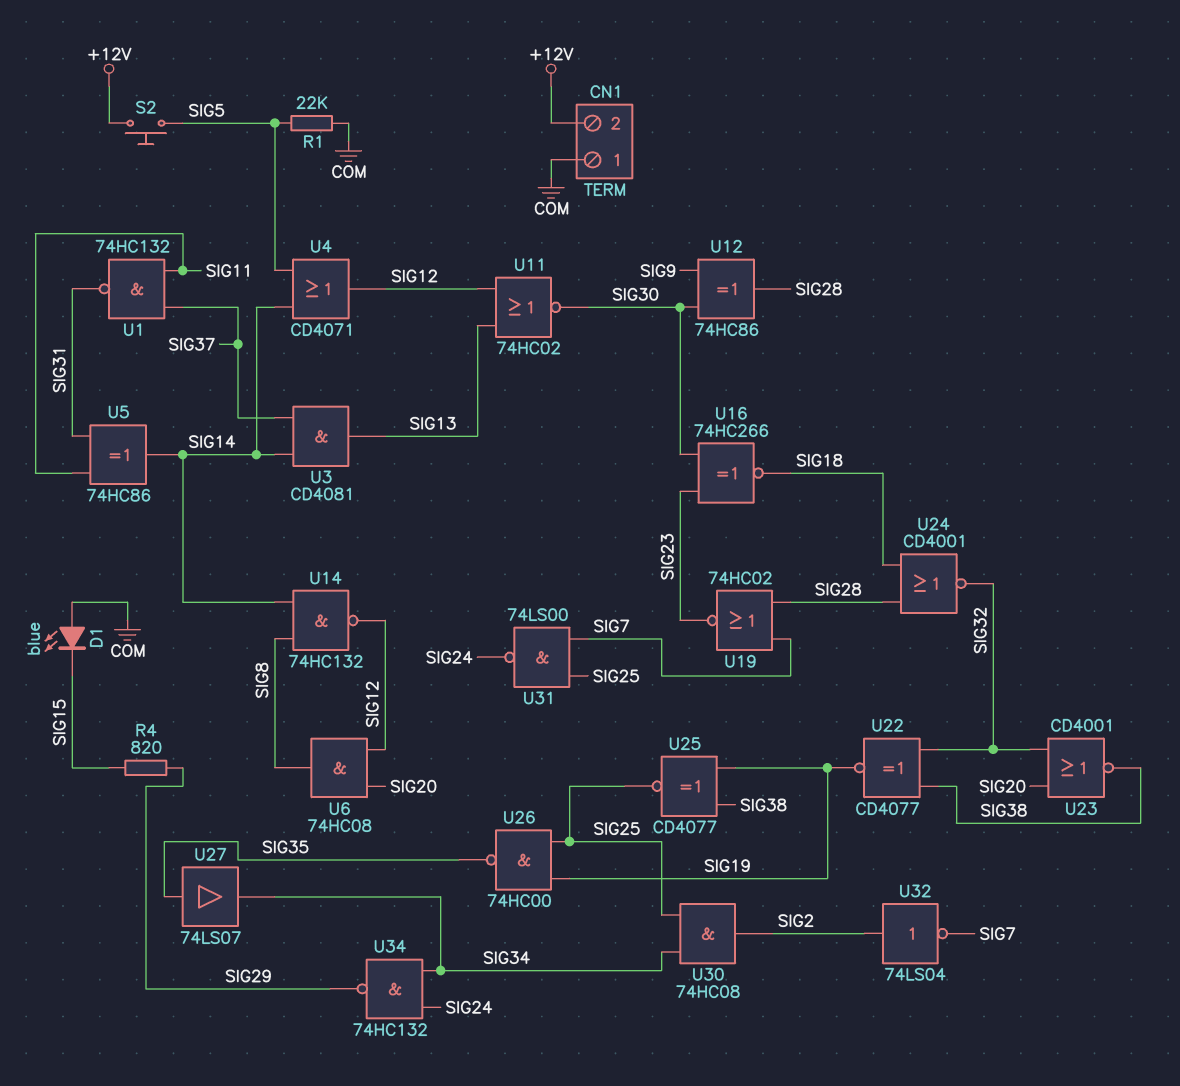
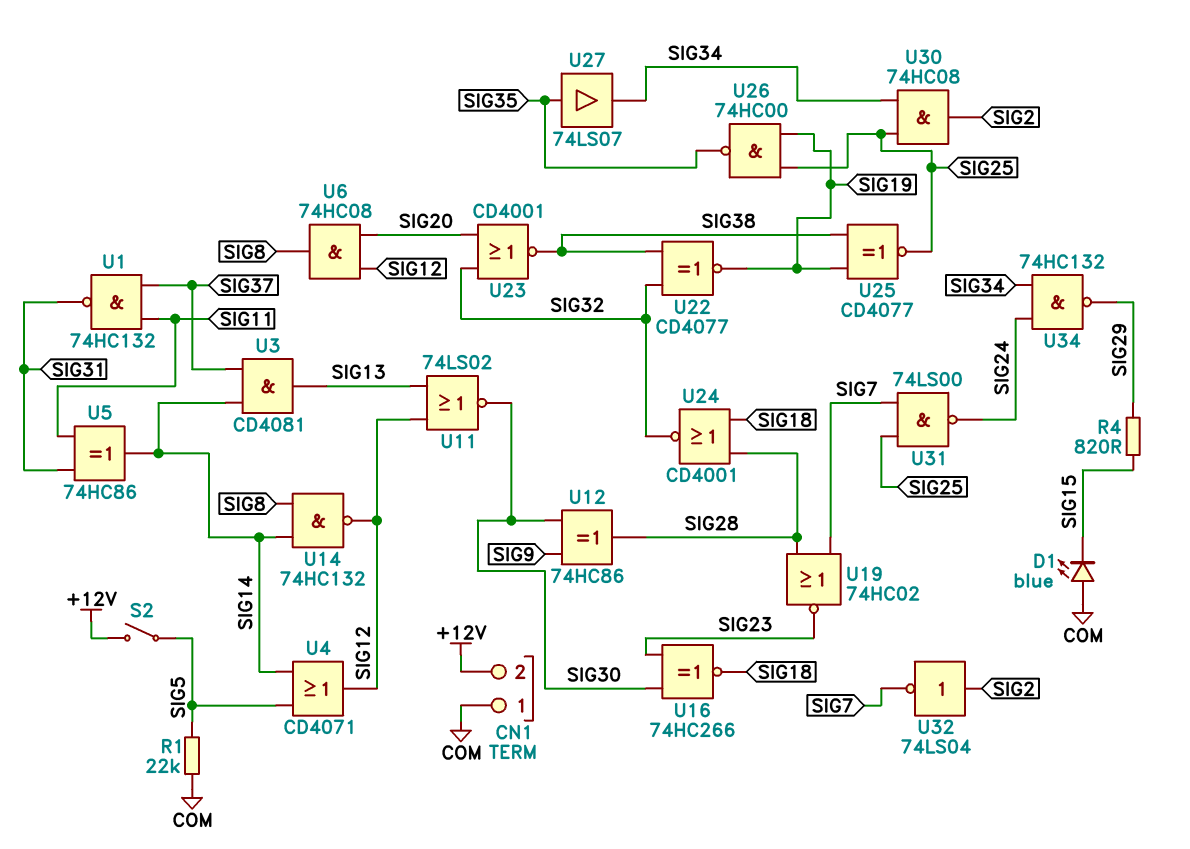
S2: button (+12V, SIG5) -> switch (+12V, SIG5)
U11: NOR 74HC02 (in SIG12, in SIG13, out SIG30) -> NOR 74LS02 (in SIG12, in SIG13, out SIG30)

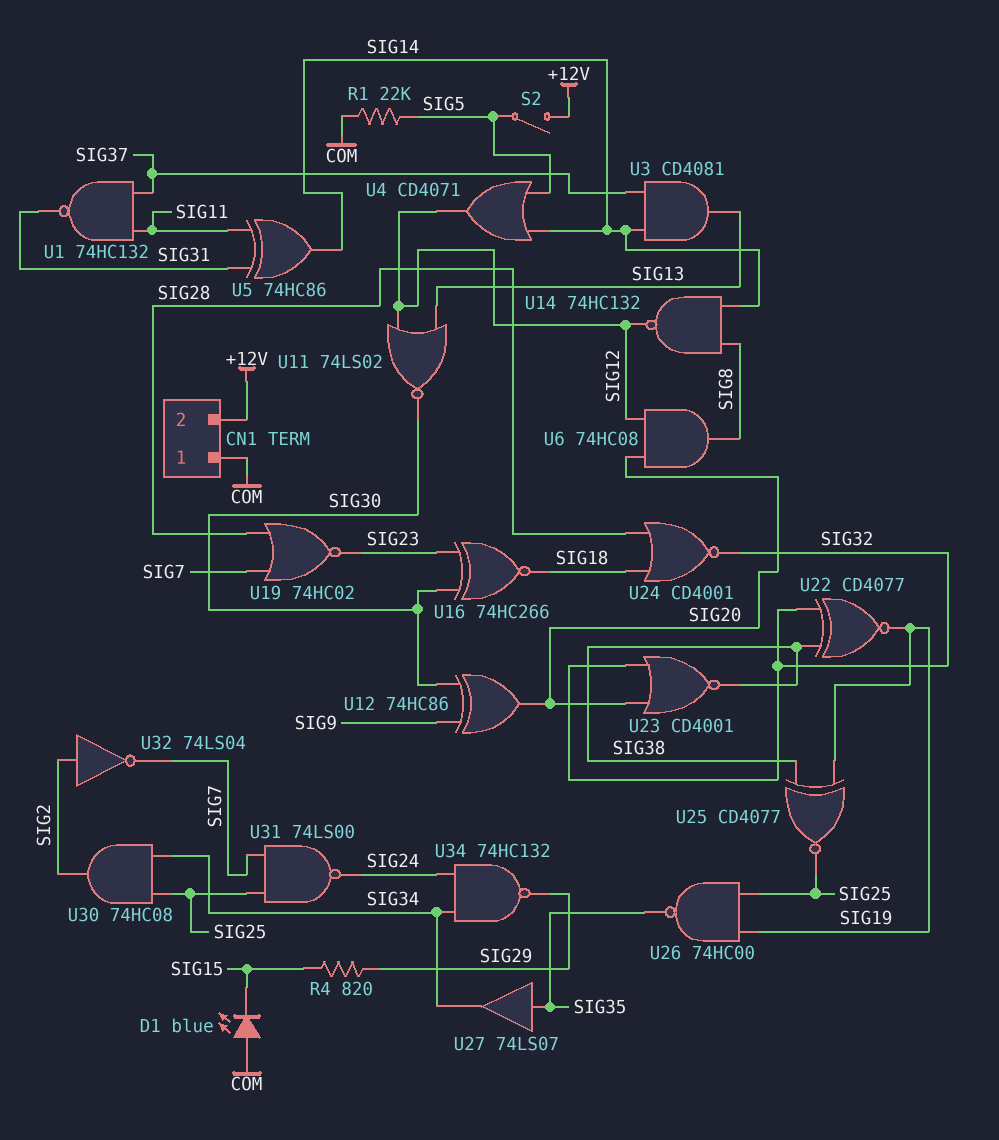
U12: XOR 74HC86 (in SIG9, in SIG30, out SIG28) -> XOR 74HC86 (in SIG9, in SIG30, out SIG20)

